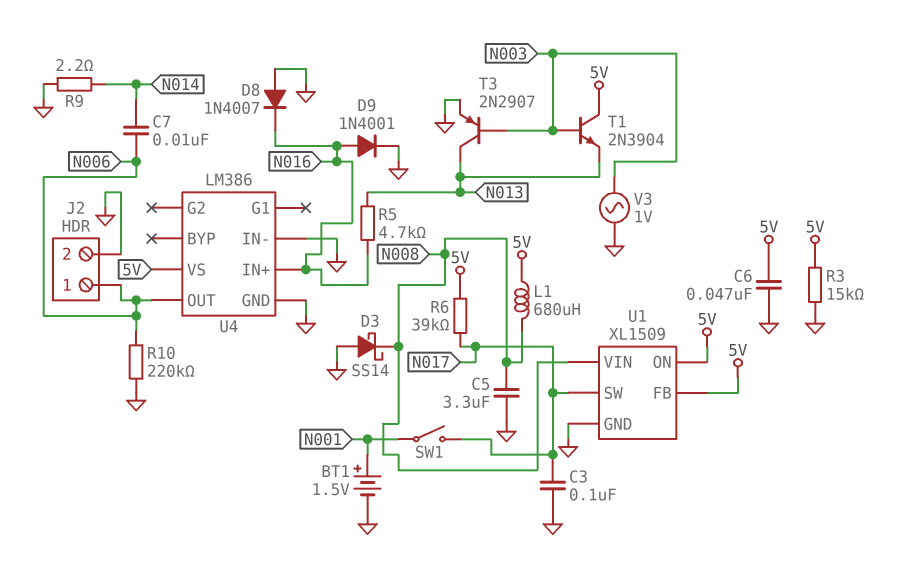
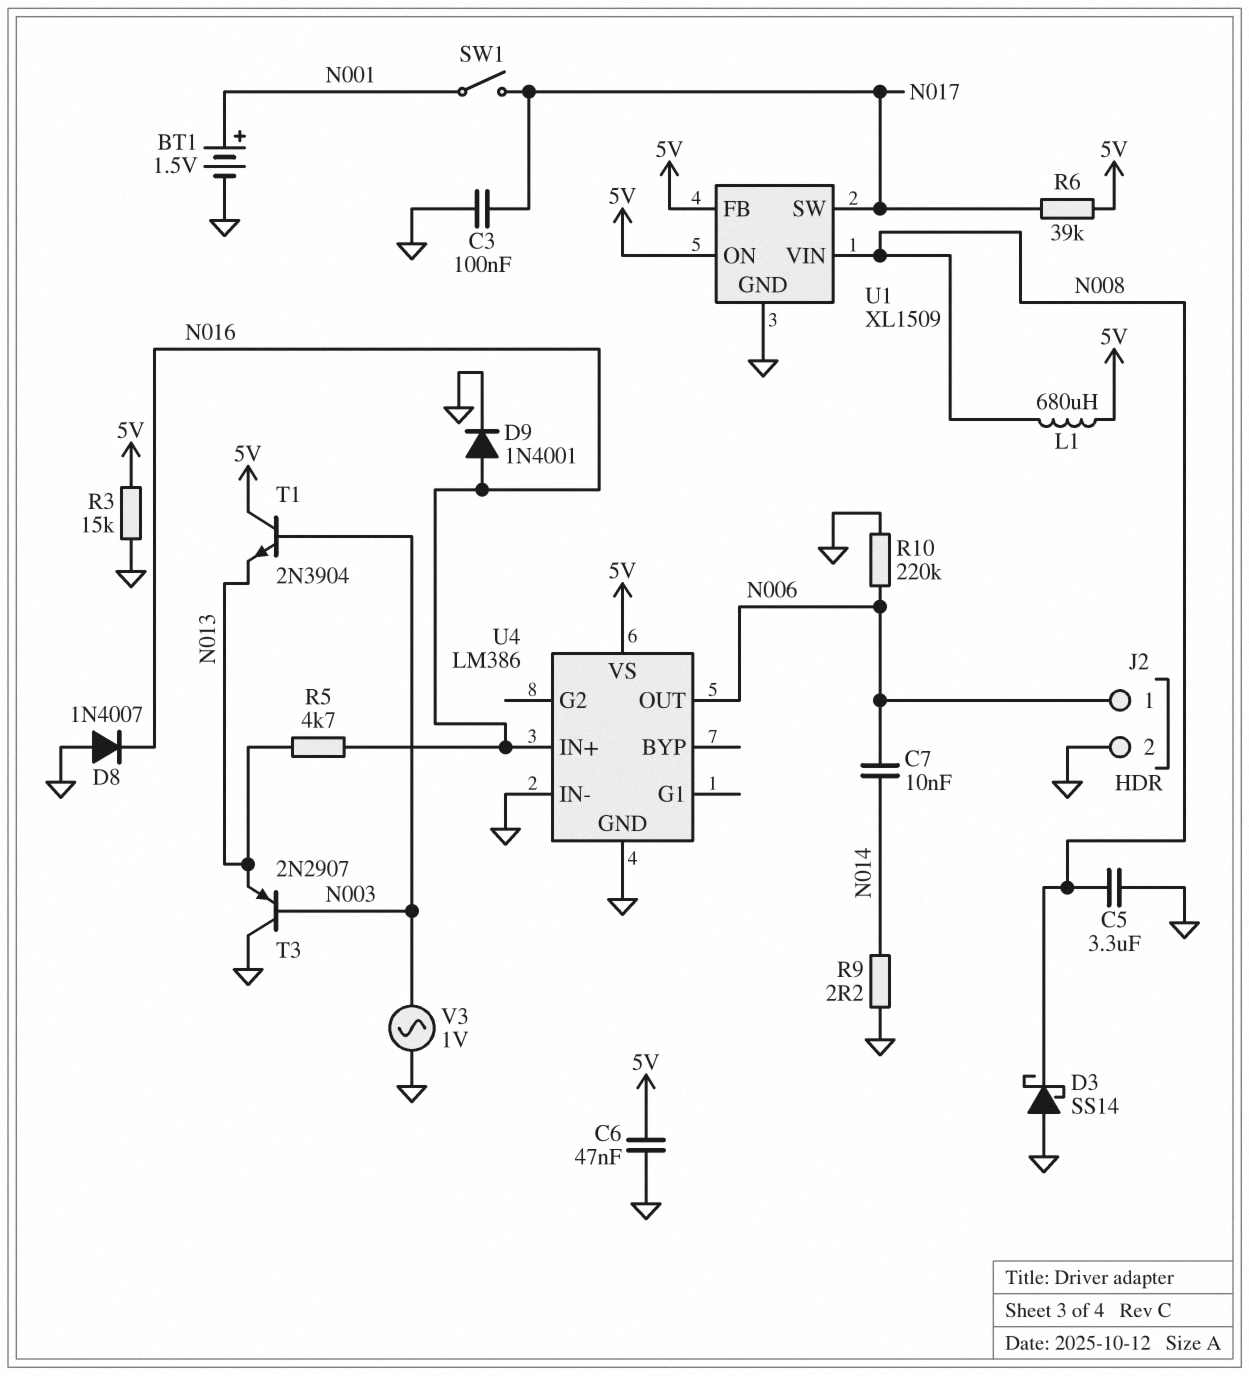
T3: PNP 2N2907 (B N003, C N013, E GND) -> PNP 2N2907 (B N003, C GND, E N013)

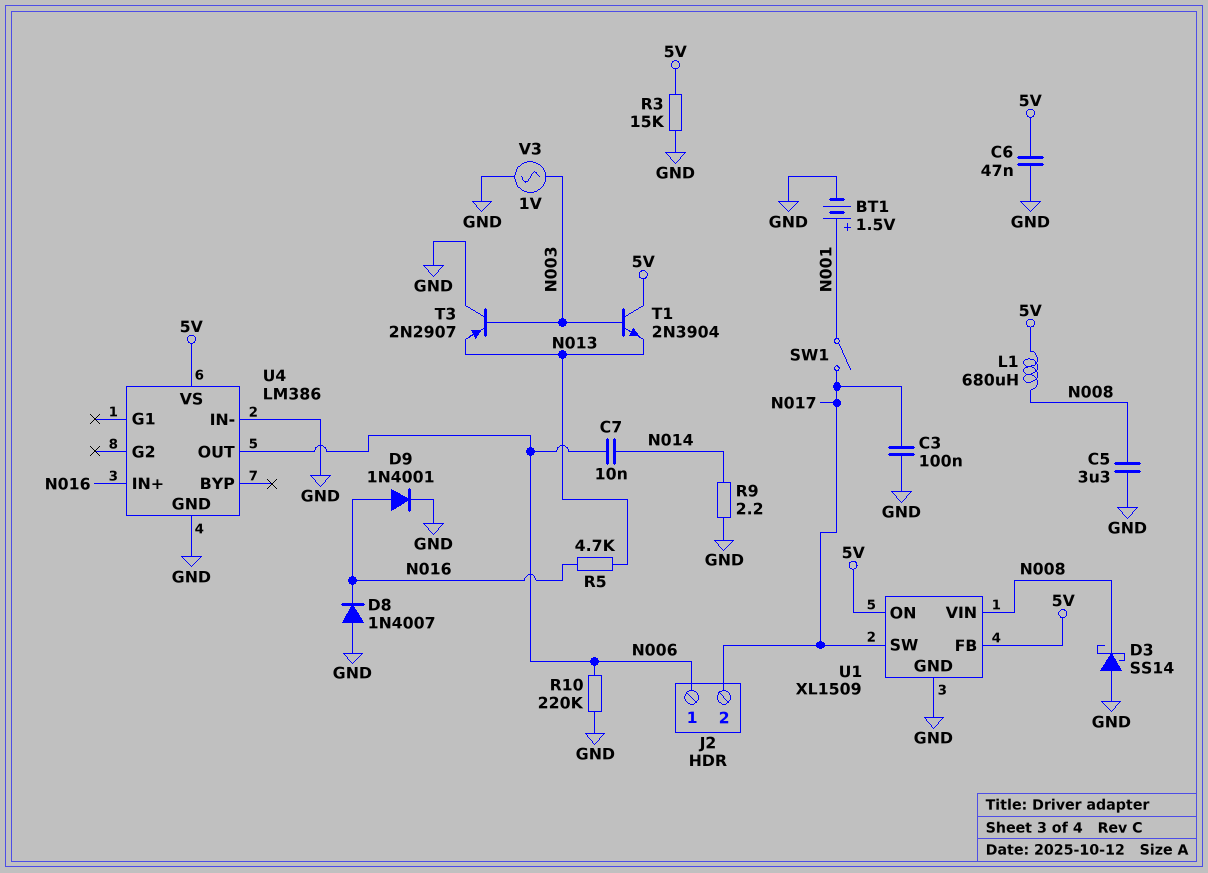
J2 pin 2: GND -> N017
R6: 39k (5V, N017) -> none

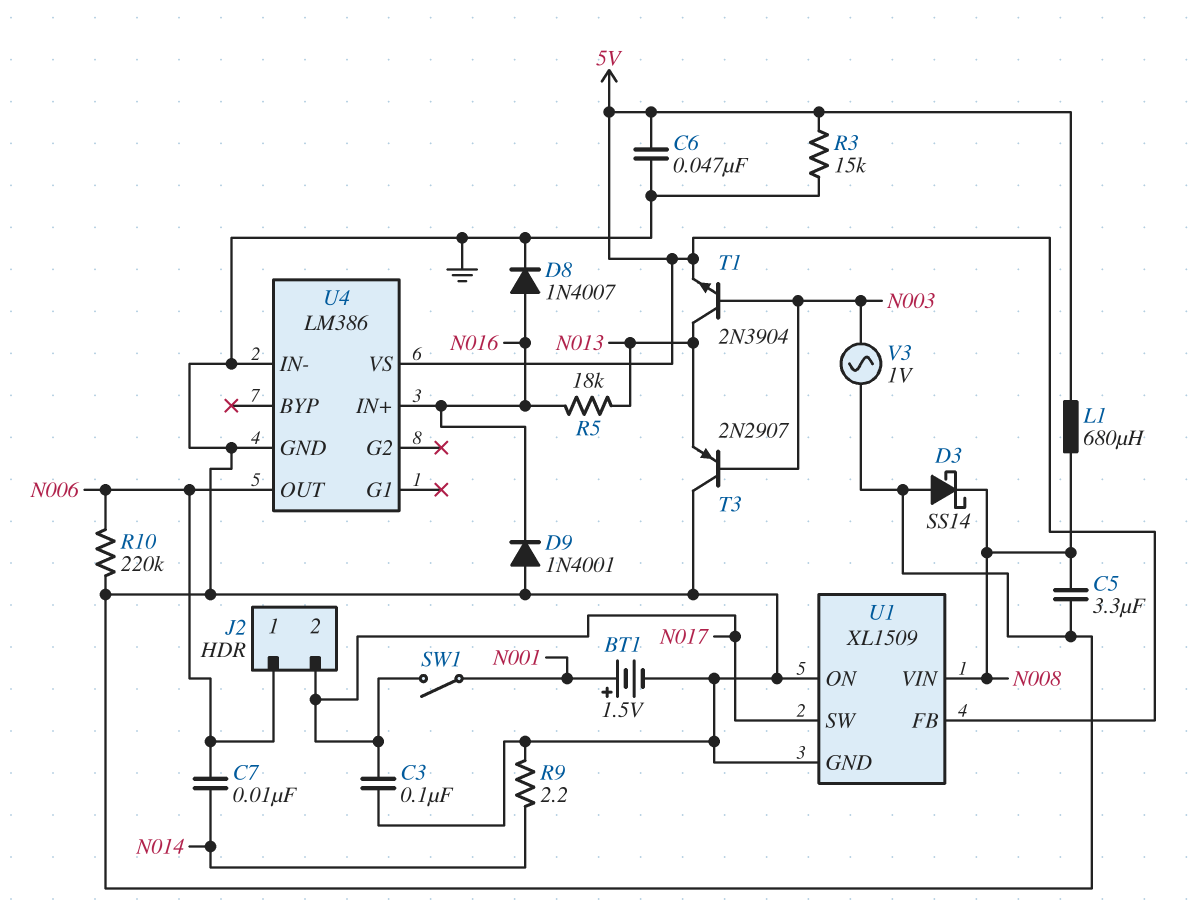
D8: diode 1N4007 (A GND, K N016) -> diode 1N4007 (A N016, K GND)
D9: diode 1N4001 (A N016, K GND) -> diode 1N4001 (A GND, K N016)
R5: 4.7k (N013, N016) -> 18k (N013, N016)
T1: NPN 2N3904 (B N003, C 5V, E N013) -> NPN 2N3904 (B N003, C N013, E 5V)
U1 pin ON: 5V -> GND

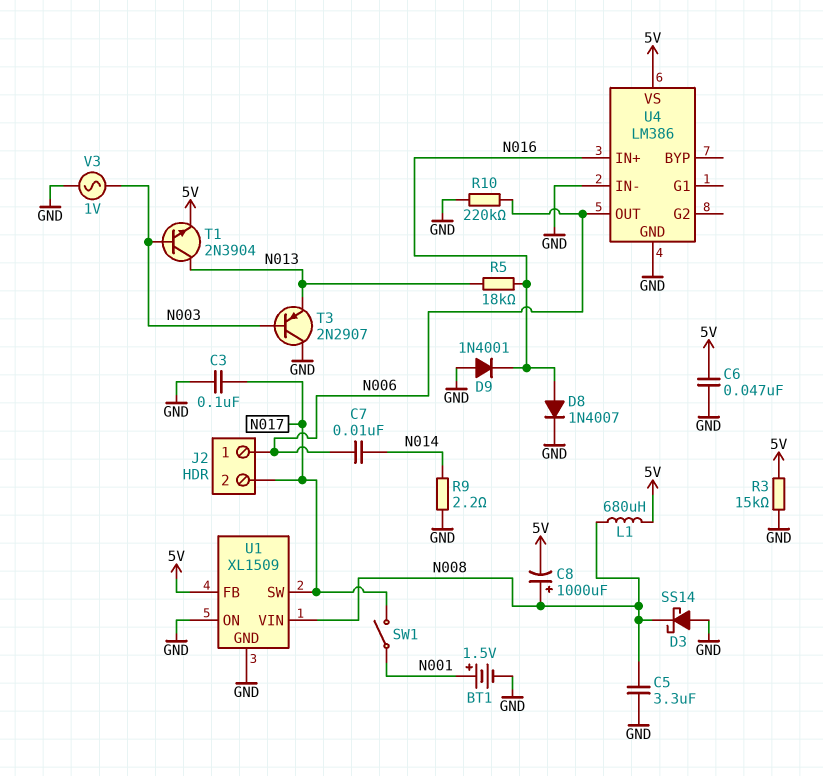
C8: none -> 1000uF (plus N008, minus 5V)

